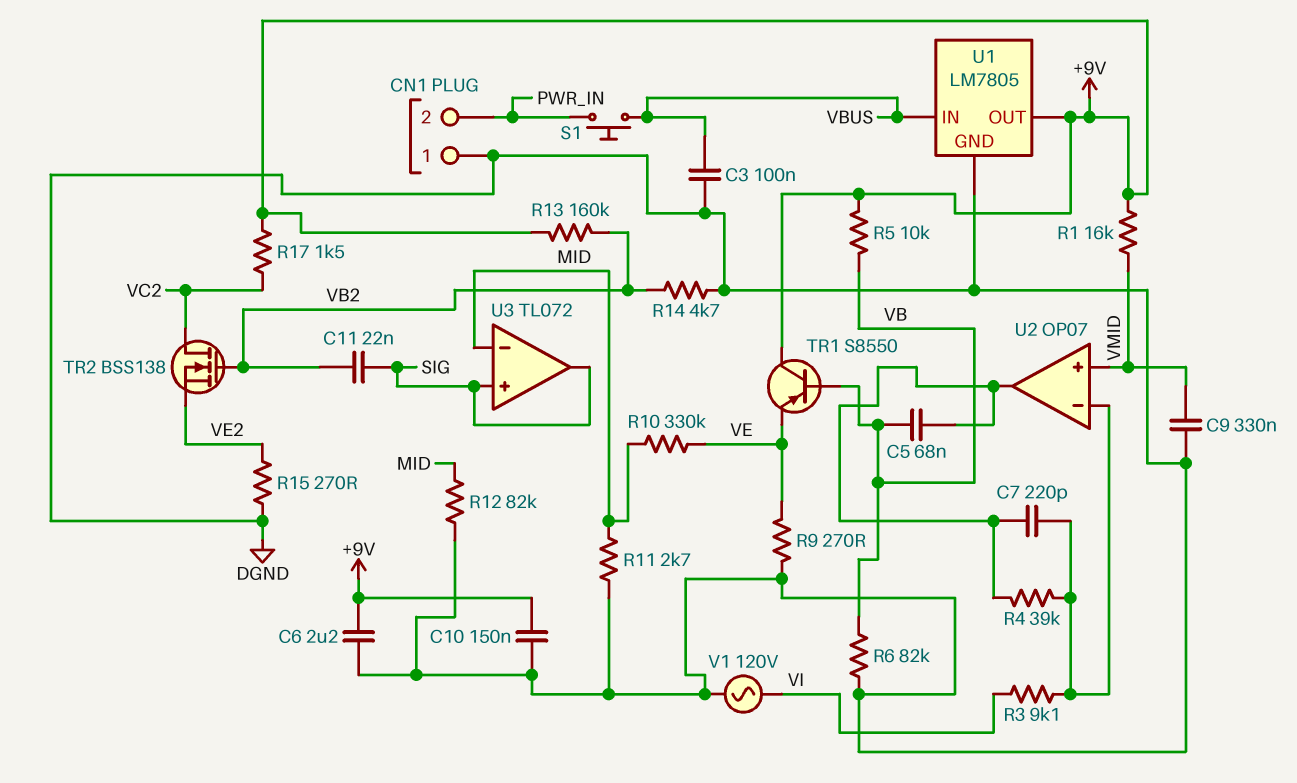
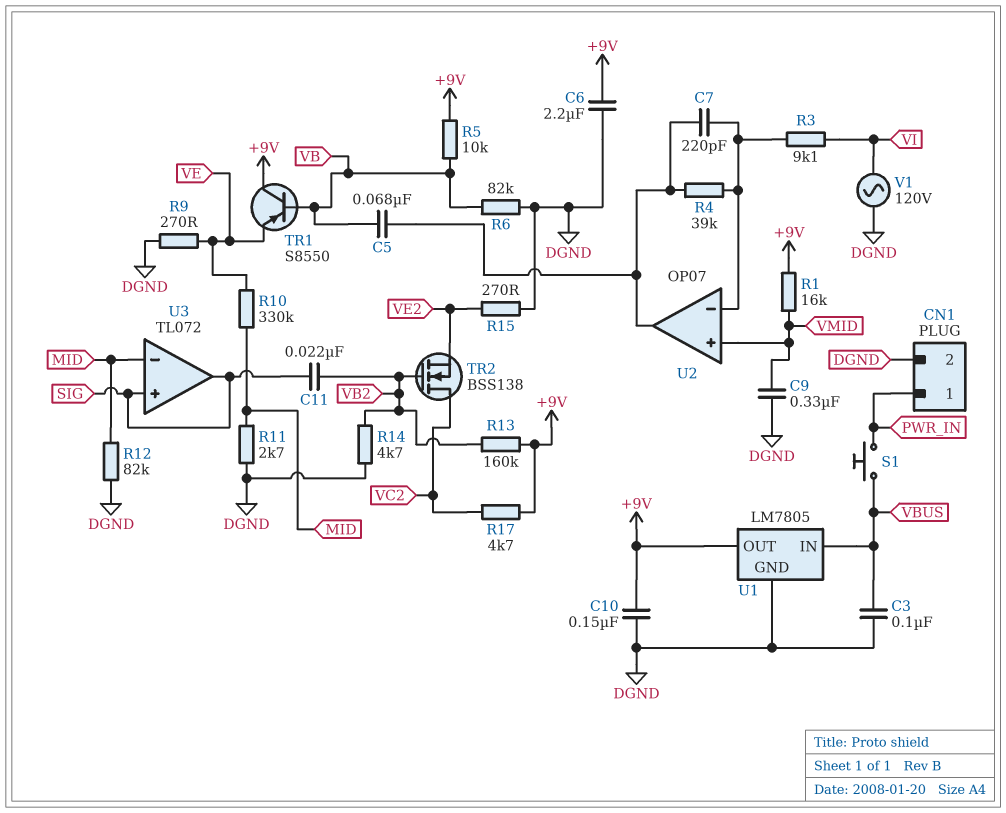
CN1 pin 1: DGND -> PWR_IN
CN1 pin 2: PWR_IN -> DGND
R17: 1.5k (+9V, VC2) -> 4.7k (+9V, VC2)

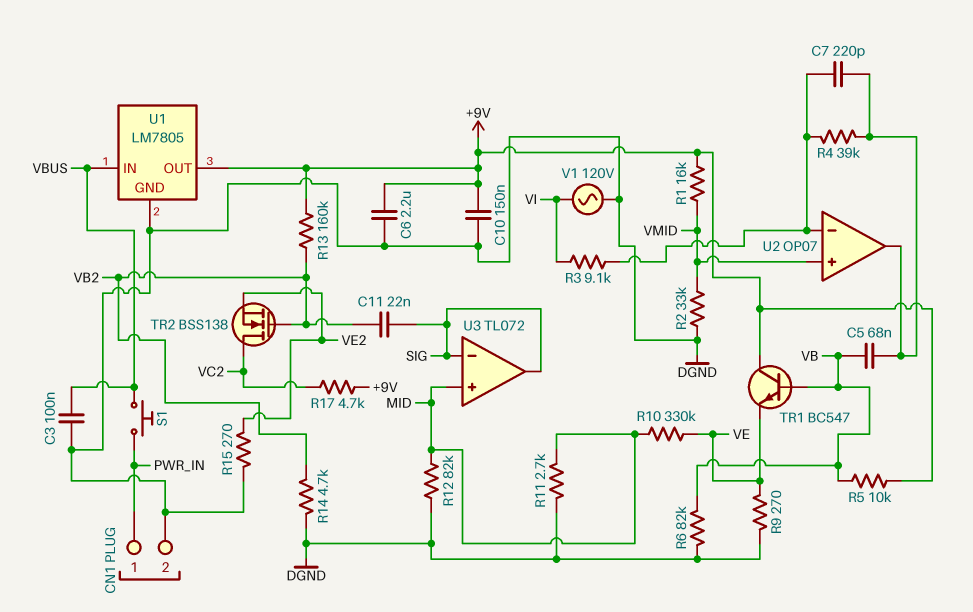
C9: 330nF (DGND, VMID) -> none
R2: none -> 33k (DGND, VMID)
TR1: PNP S8550 (B VB, C +9V, E VE) -> NPN BC547 (B VB, C +9V, E VE)
U3 pin in+: SIG -> MID
U3 pin in-: MID -> SIG

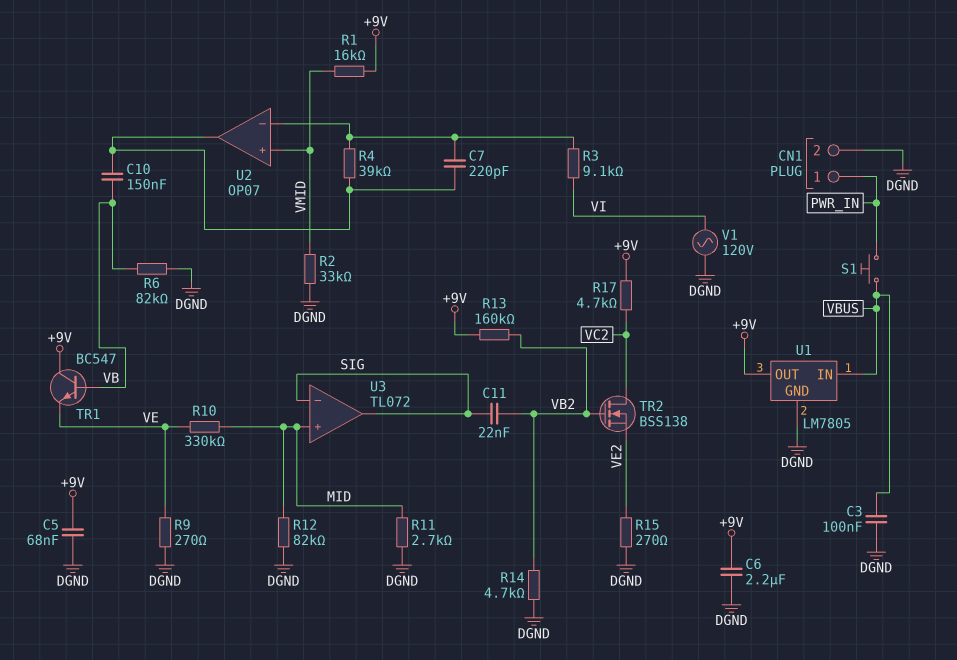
C5: 68nF (U2/out, VB) -> 68nF (+9V, DGND)
C10: 150nF (+9V, DGND) -> 150nF (U2/out, VB)
R5: 10k (+9V, VB) -> none

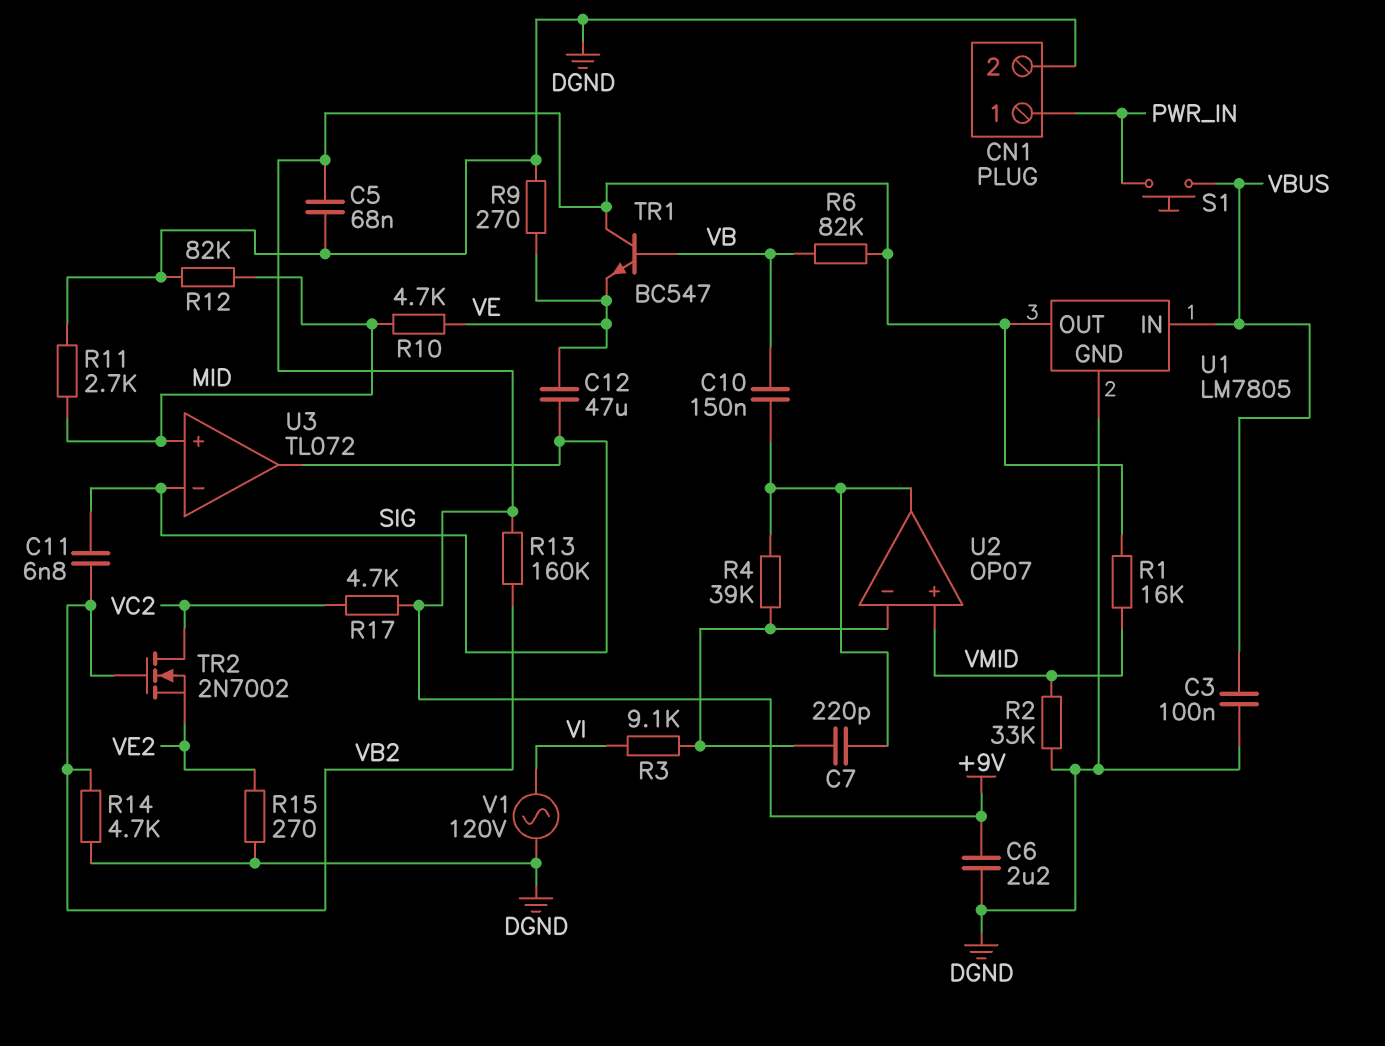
C11: 22nF (SIG, VB2) -> 6.8nF (SIG, VB2)
C12: none -> 47uF (SIG, VE)
R6: 82k (DGND, VB) -> 82k (+9V, VB)
R10: 330k (MID, VE) -> 4.7k (MID, VE)
TR2: NMOS BSS138 (G VB2, D VC2, S VE2) -> NMOS 2N7002 (G VB2, D VC2, S VE2)

